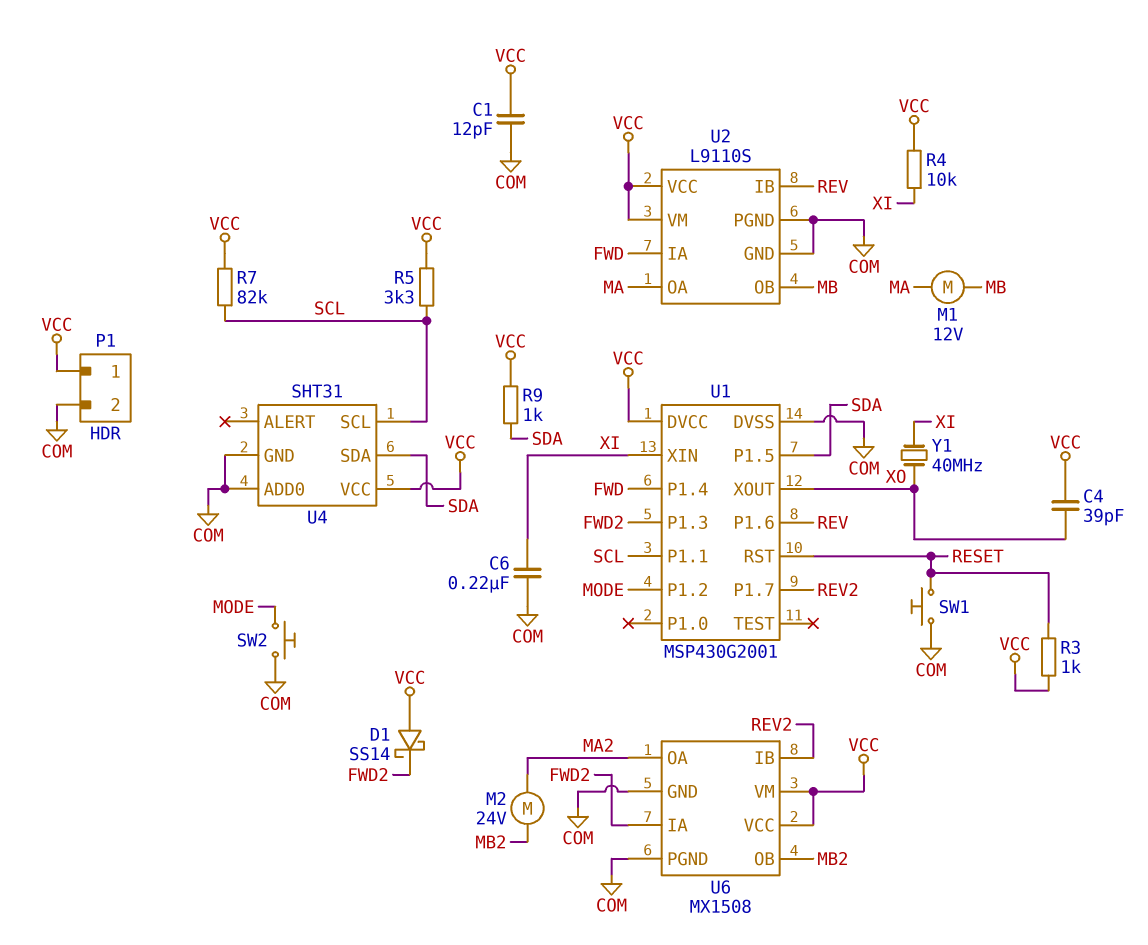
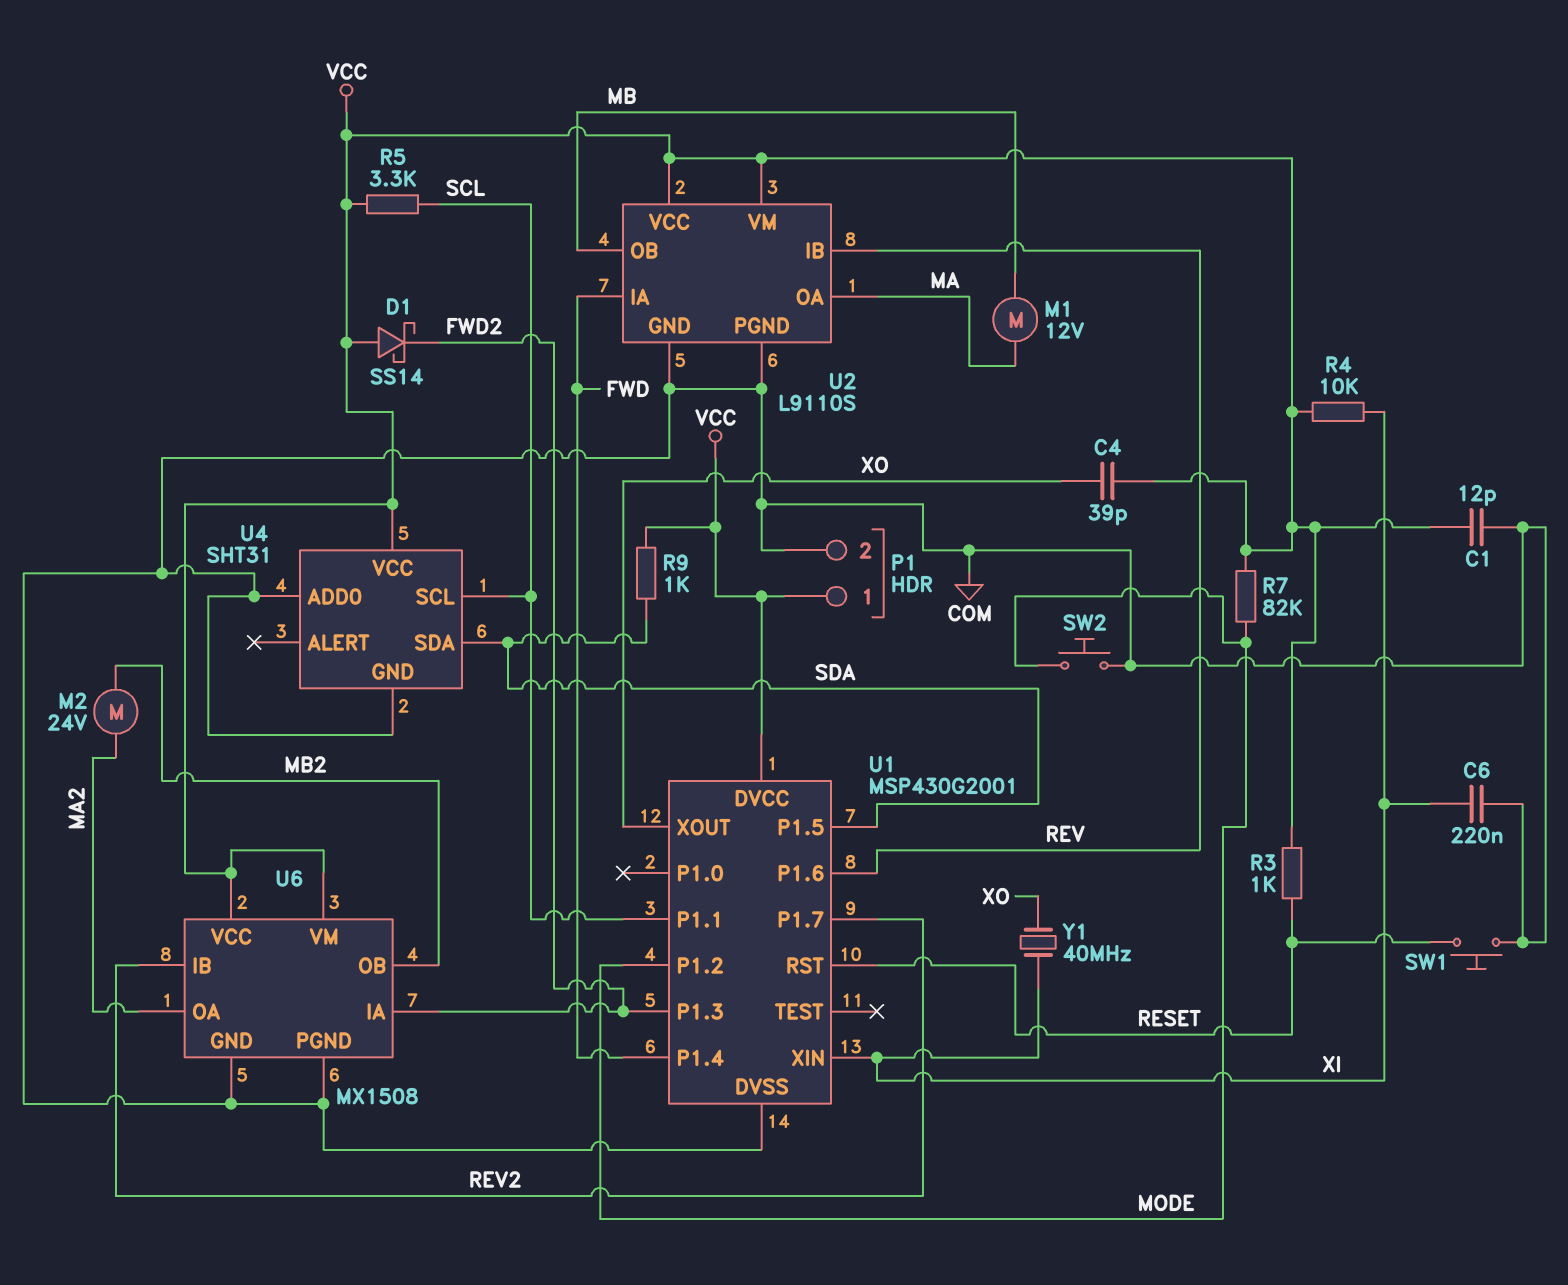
R7: 82k (SCL, VCC) -> 82k (MODE, VCC)

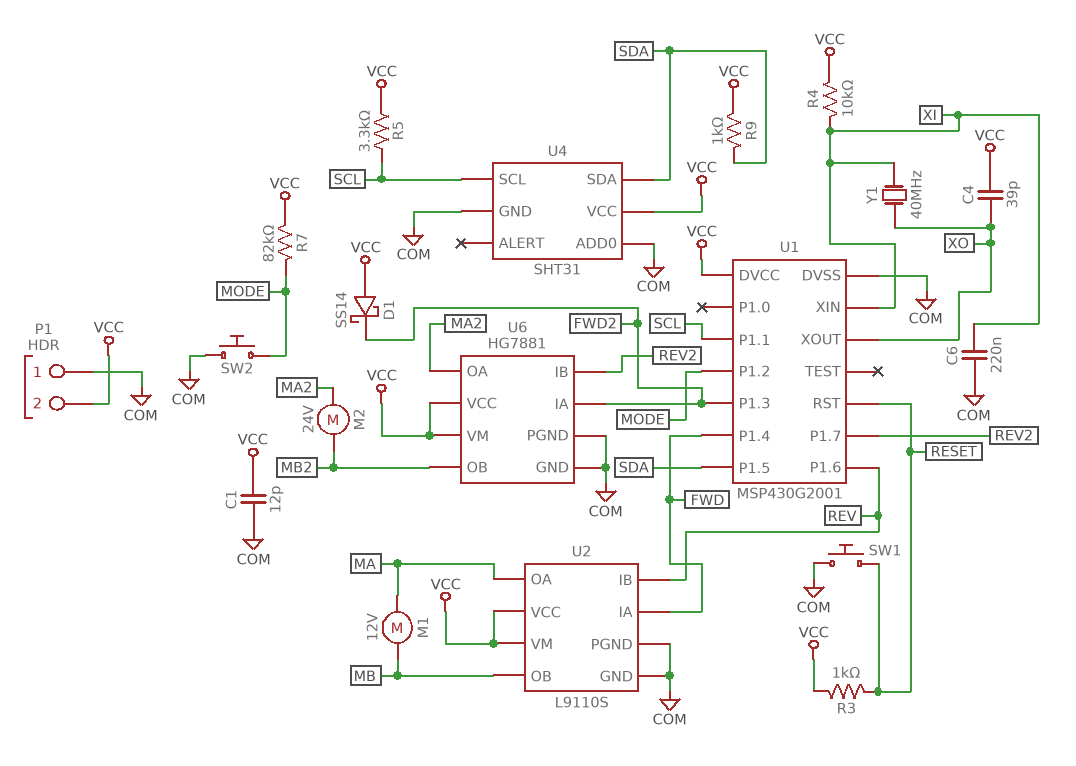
P1 pin 1: VCC -> COM
P1 pin 2: COM -> VCC
U6: MX1508 -> HG7881

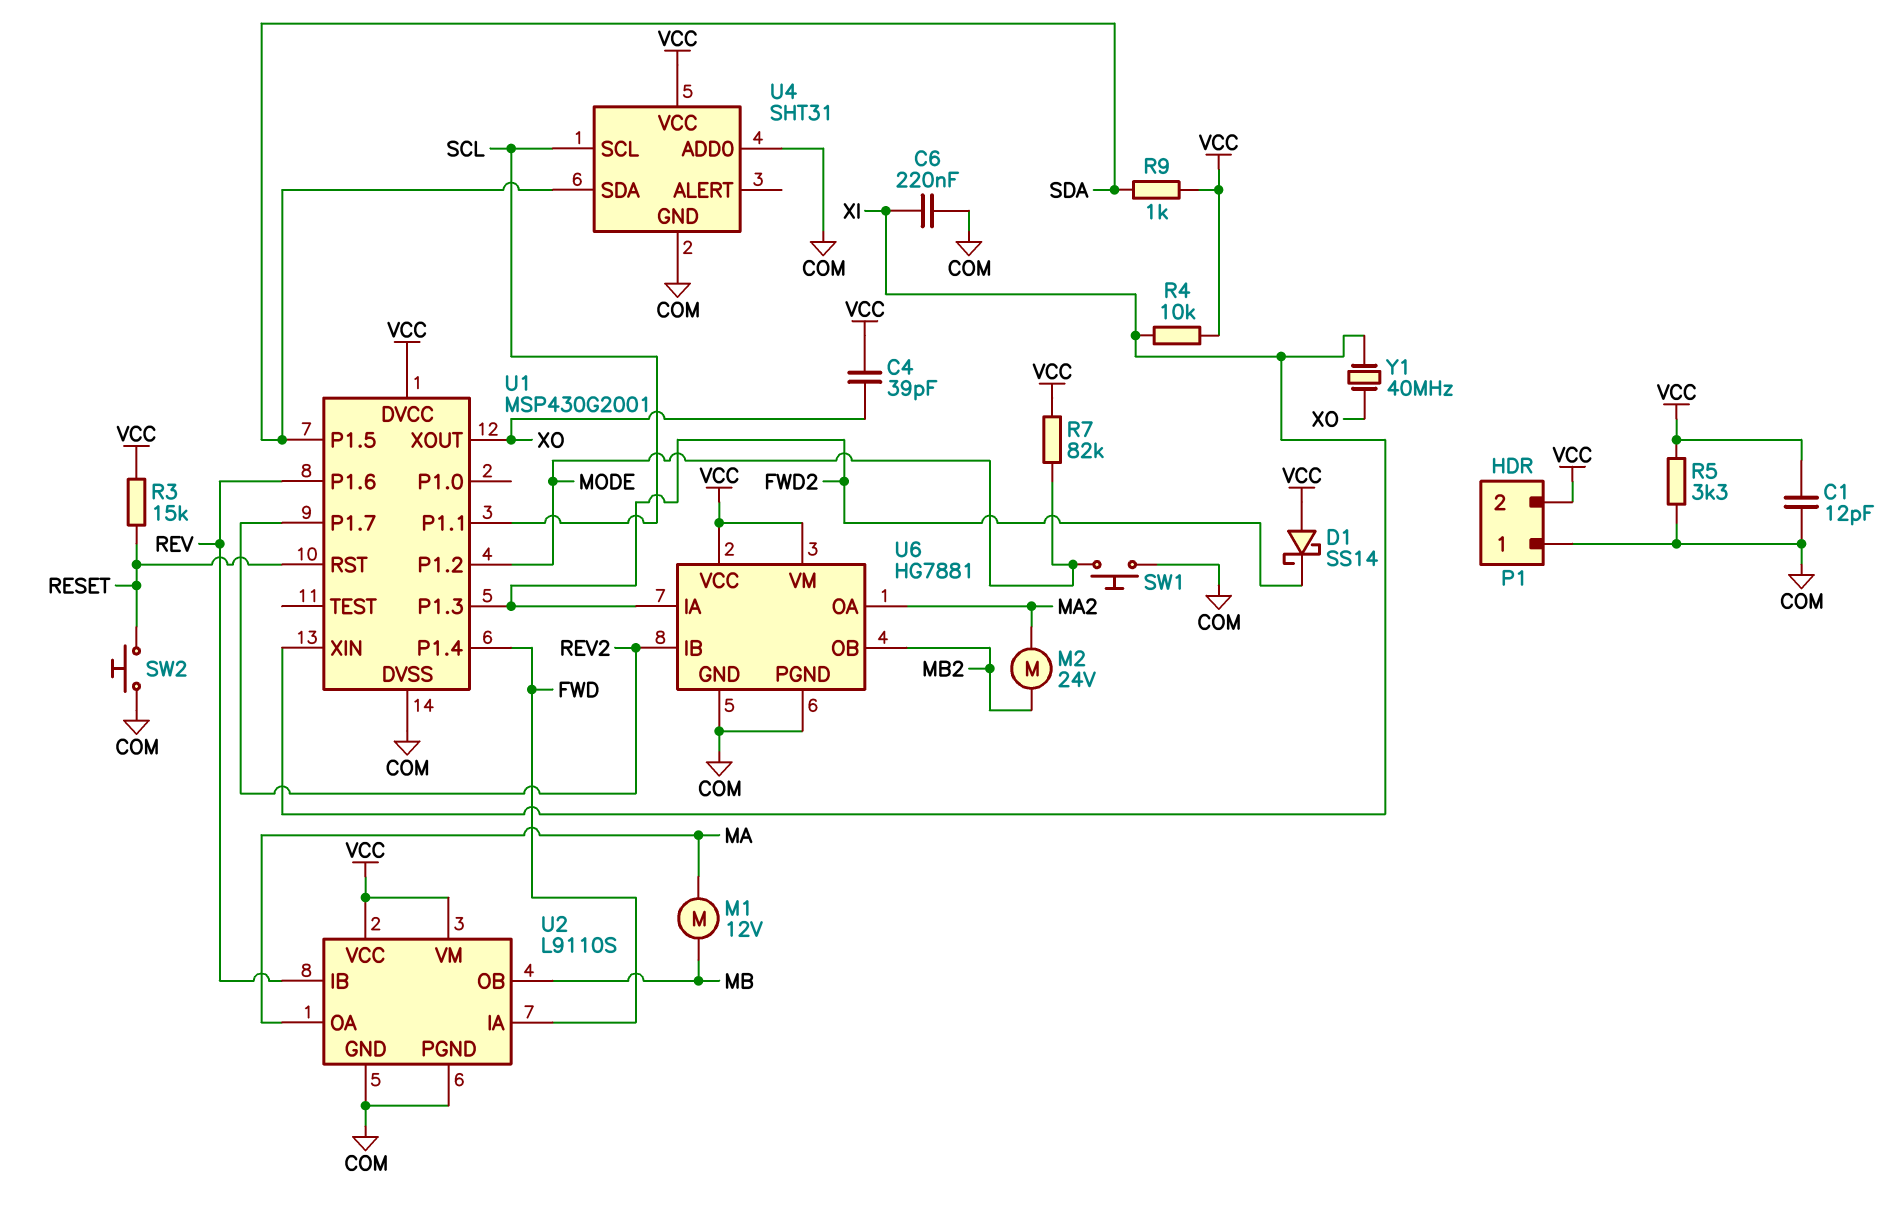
R3: 1k (RESET, VCC) -> 15k (RESET, VCC)
R5: 3.3k (SCL, VCC) -> 3.3k (COM, VCC)
SW1: button (COM, RESET) -> button (COM, MODE)
SW2: button (COM, MODE) -> button (COM, RESET)

